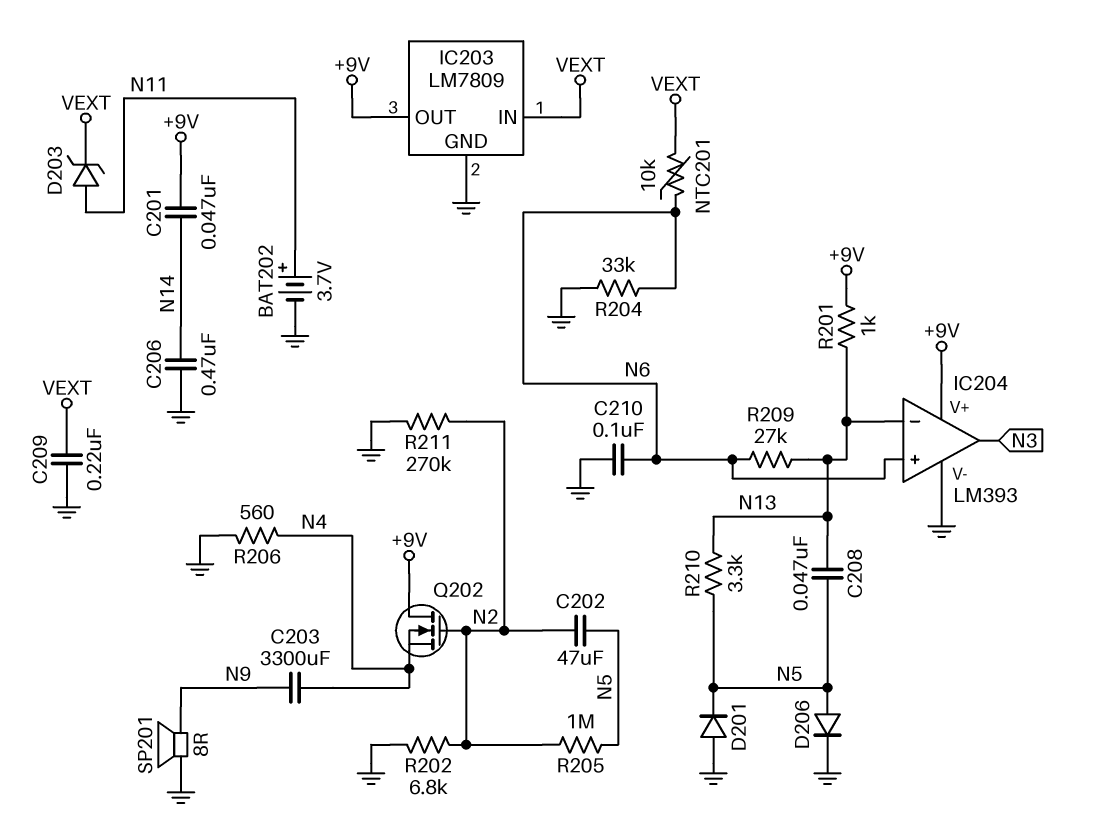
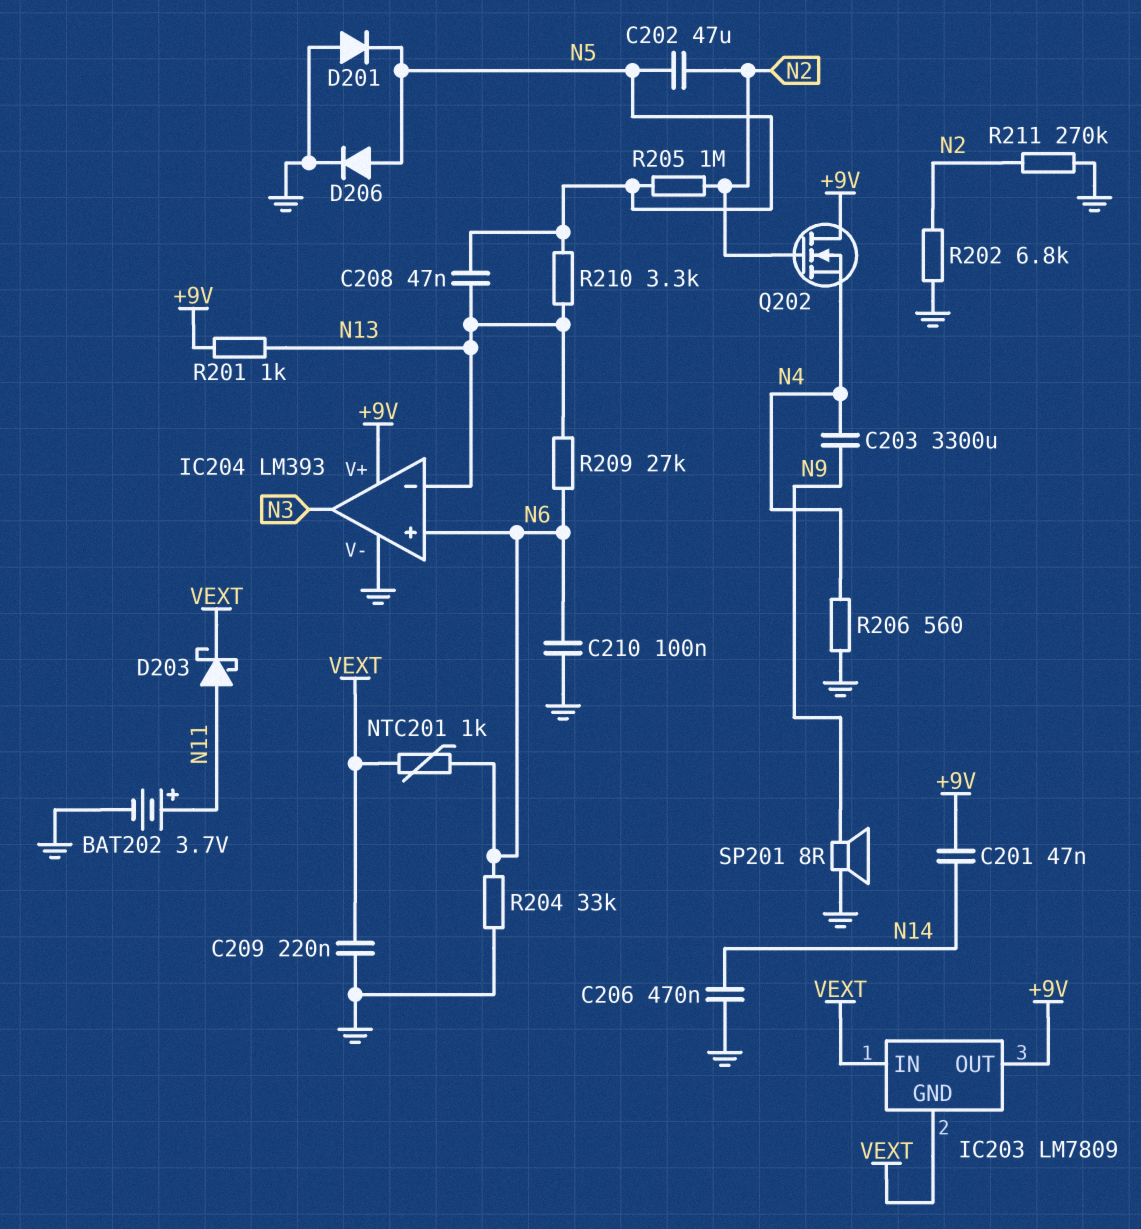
D203: zener (A N11, K VEXT) -> schottky (A N11, K VEXT)
IC203 pin GND: GND -> VEXT
NTC201: 10k (N6, VEXT) -> 1k (N6, VEXT)

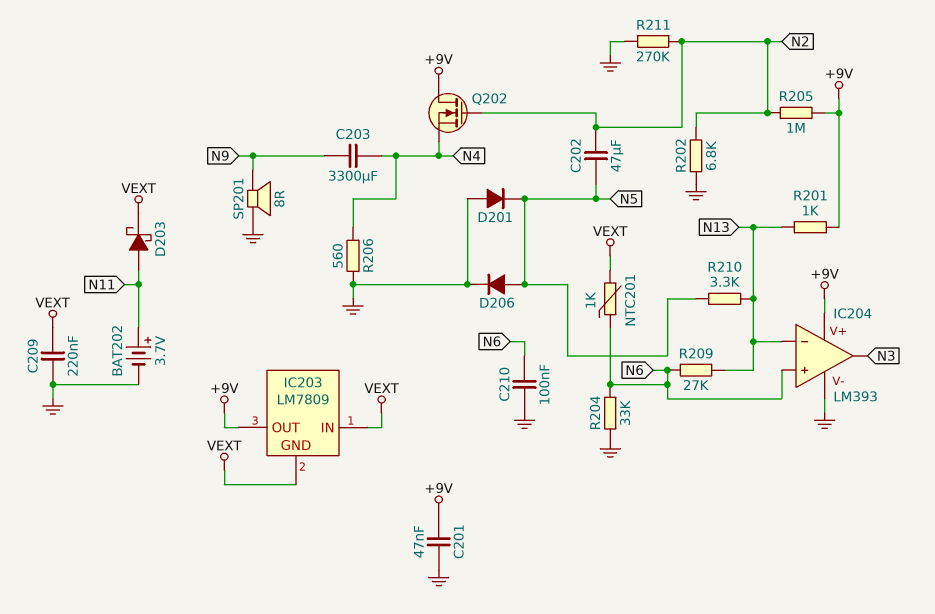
C201: 47nF (+9V, N14) -> 47nF (+9V, GND)
C206: 470nF (GND, N14) -> none
C208: 47nF (N5, N13) -> none
R205: 1M (N2, N5) -> 1M (+9V, N2)

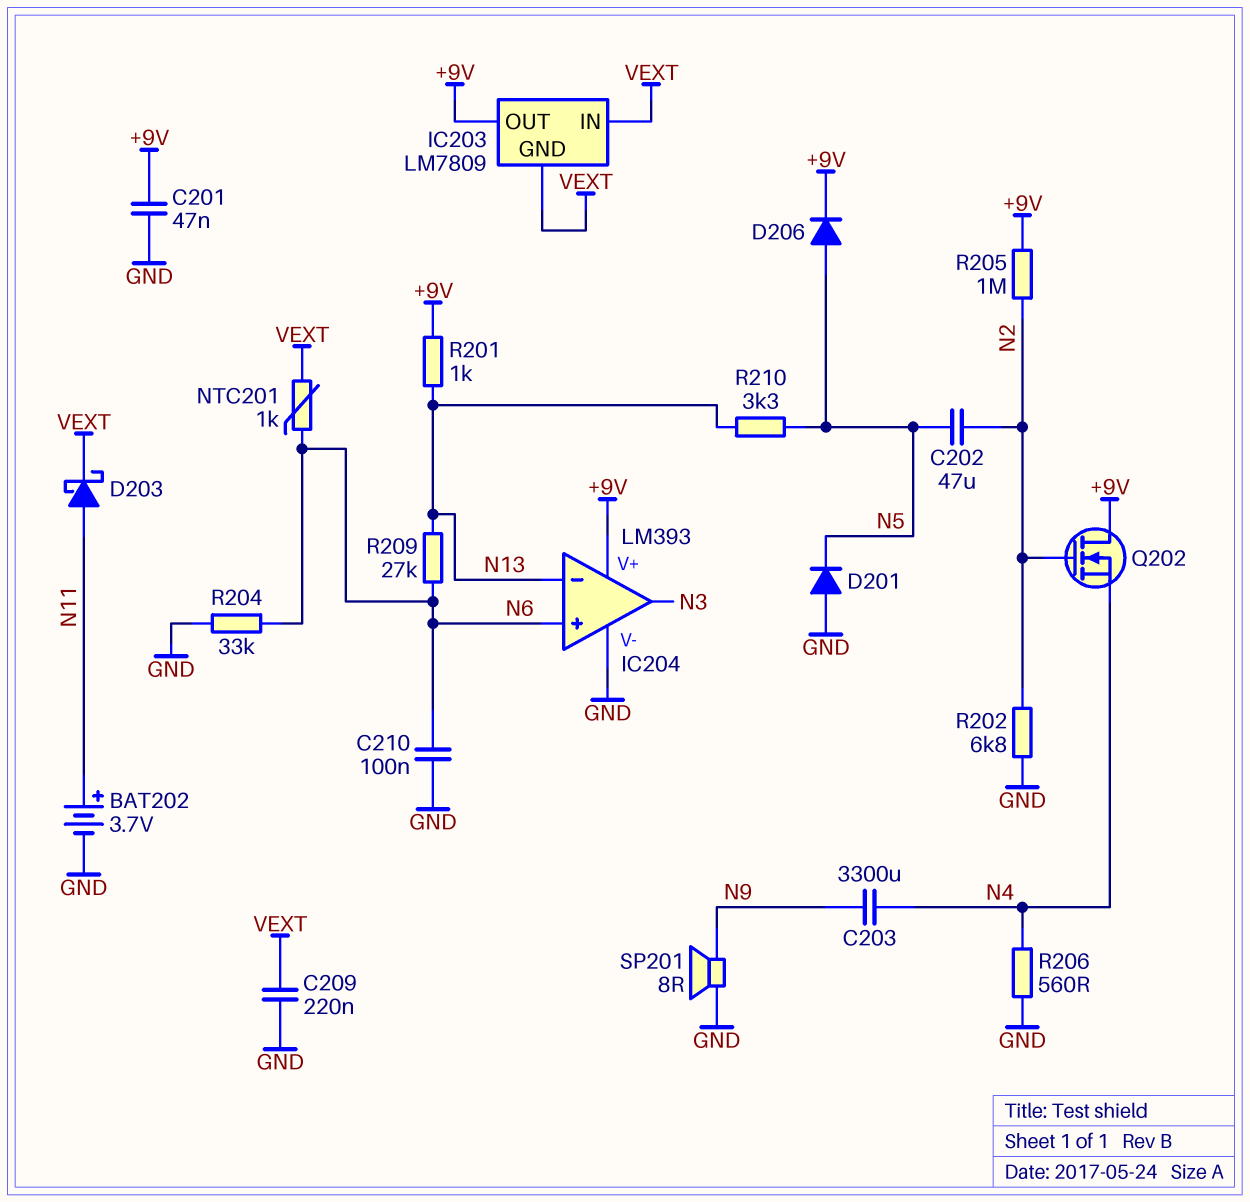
D206: diode (A N5, K GND) -> diode (A N5, K +9V)
R211: 270k (GND, N2) -> none

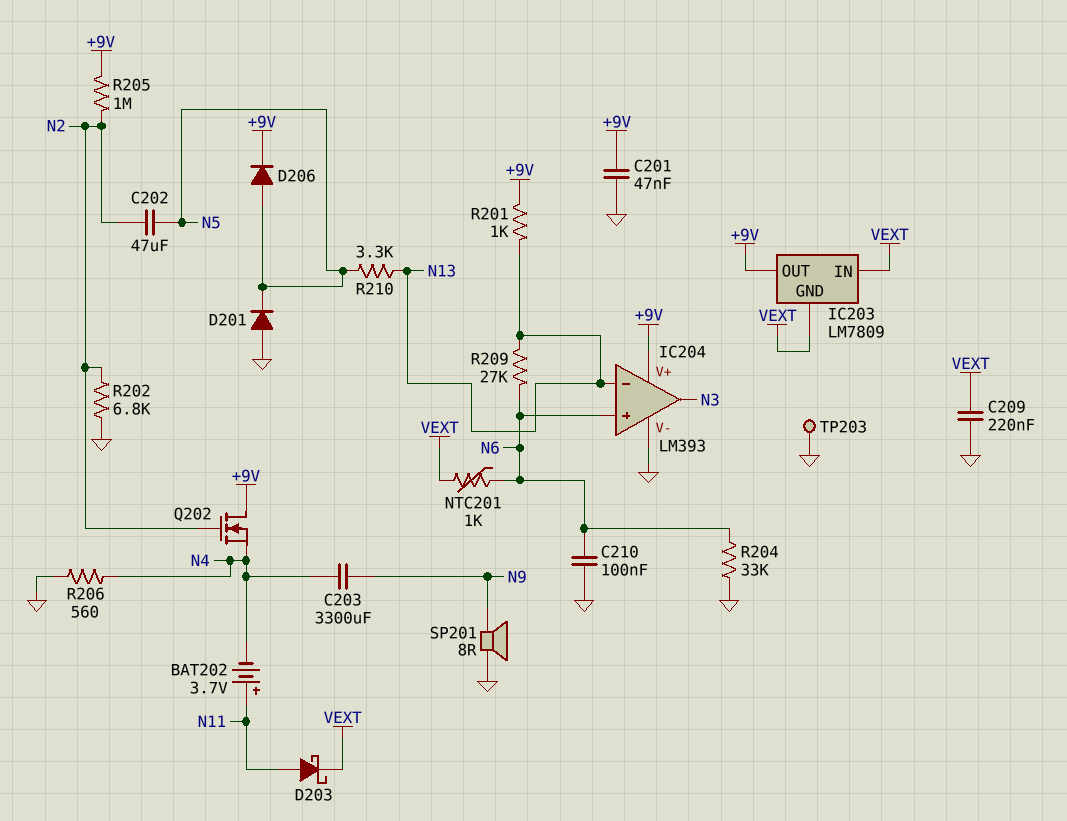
BAT202: 3.7V (plus N11, minus GND) -> 3.7V (plus N11, minus N4)
TP203: none -> test point (GND)

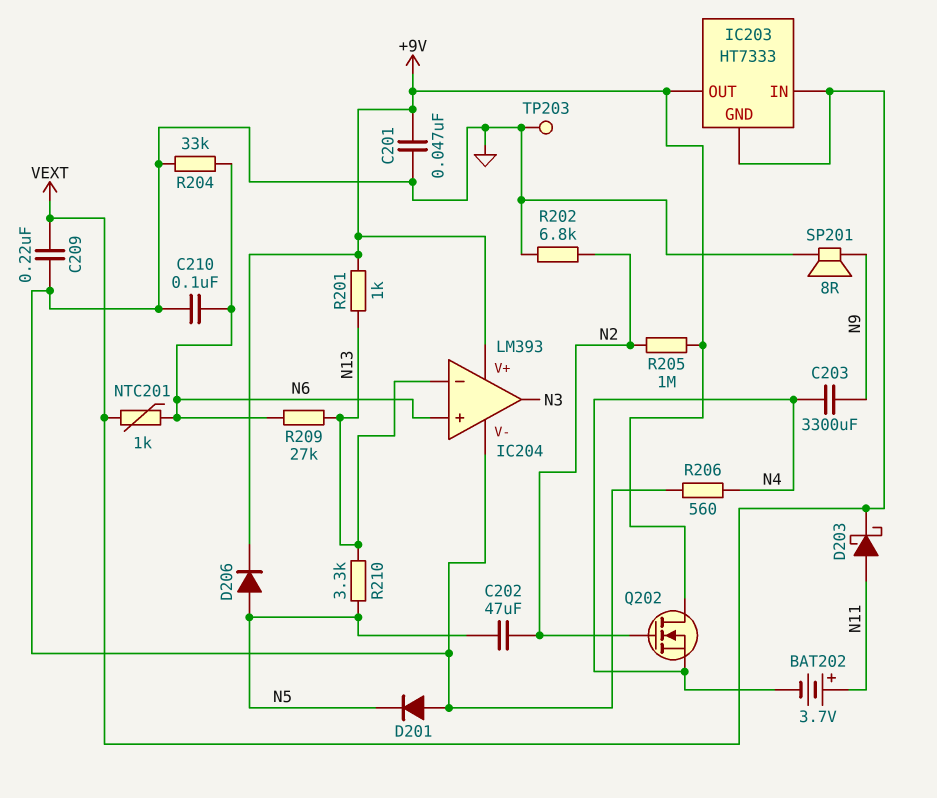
IC203: LM7809 -> HT7333

